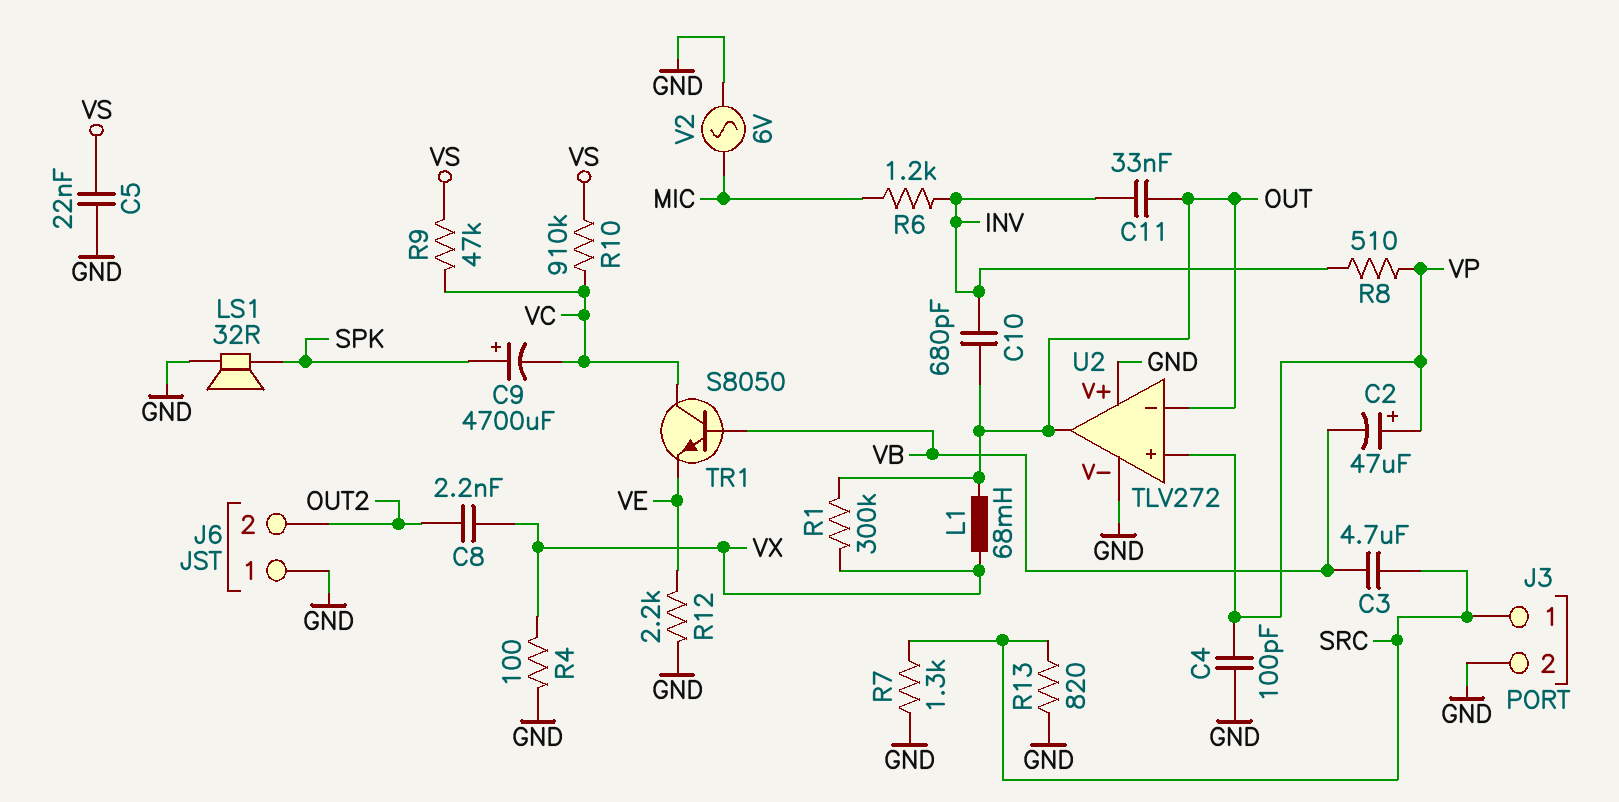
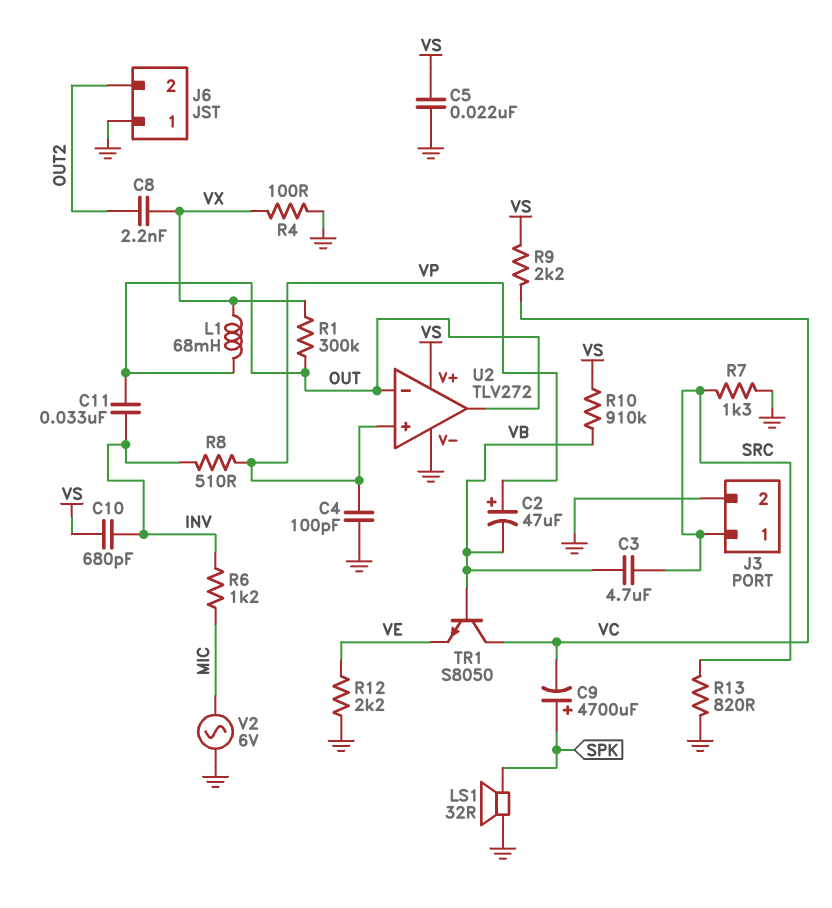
C10: 680pF (INV, OUT) -> 680pF (INV, VS)
R9: 47k (VC, VS) -> 2.2k (VC, VS)
R10: 910k (VC, VS) -> 910k (VB, VS)
U2 pin V+: GND -> VS

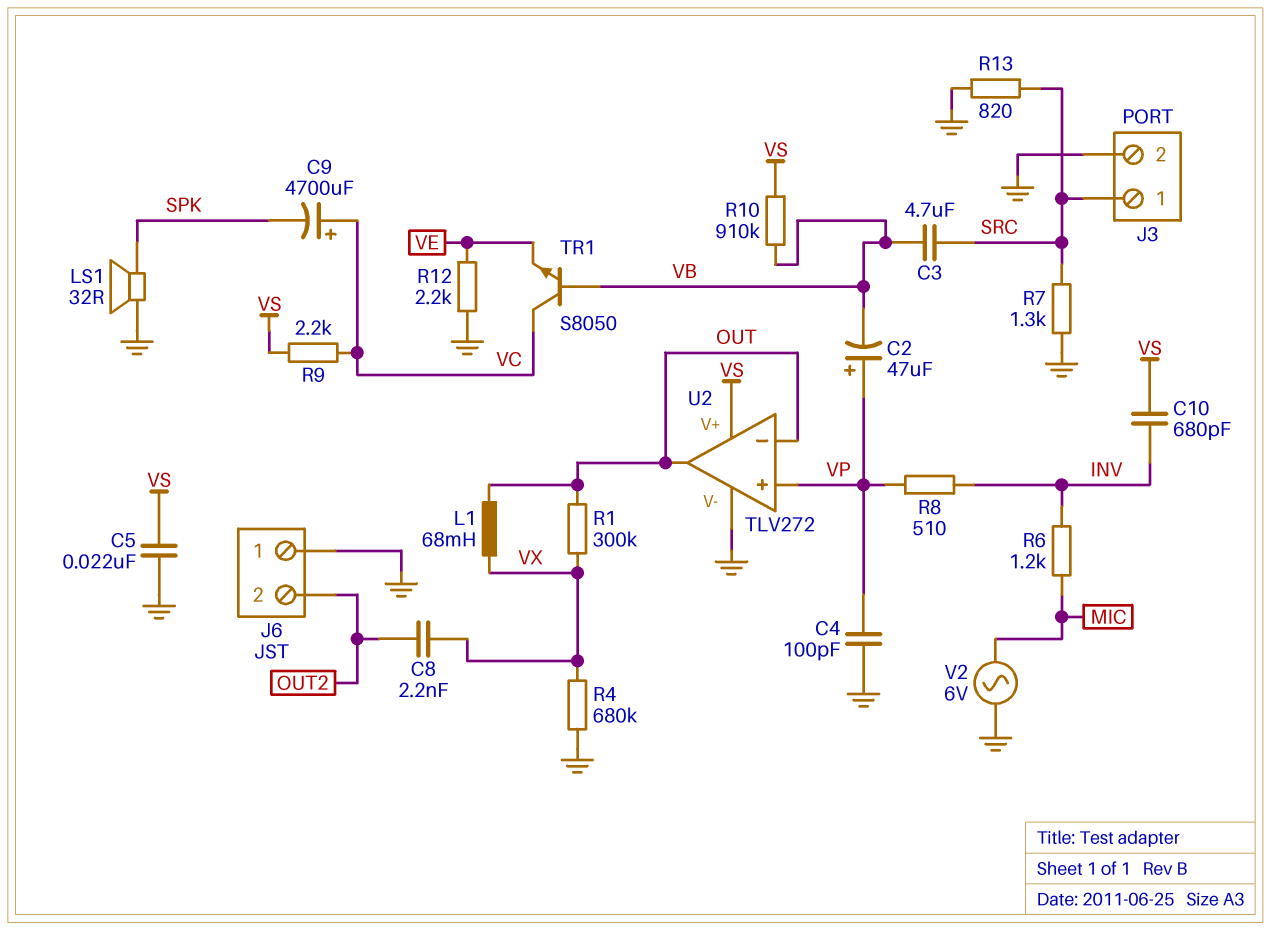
C9: 4700uF (plus SPK, minus VC) -> 4700uF (plus VC, minus SPK)
C11: 33nF (INV, OUT) -> none
R4: 100 (GND, VX) -> 680k (GND, VX)

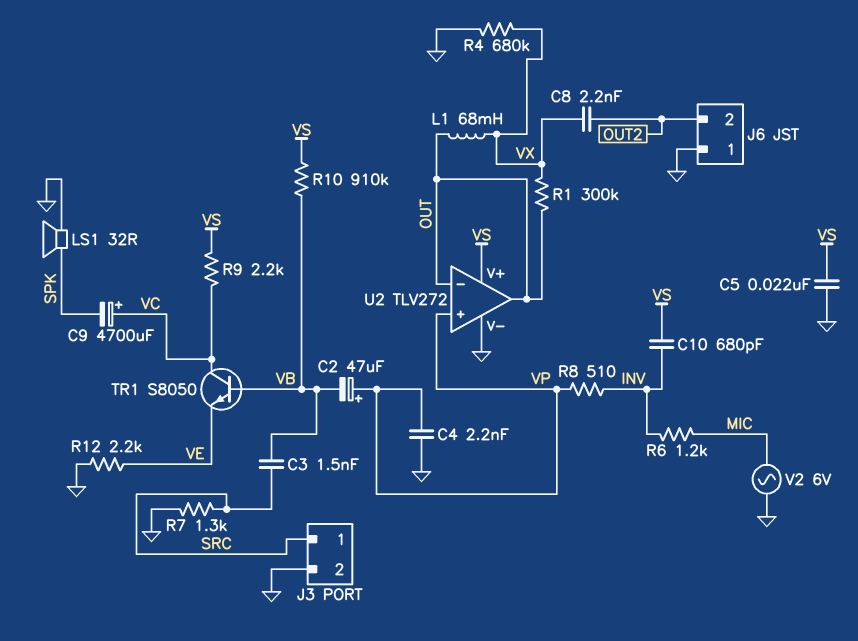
C3: 4.7uF (SRC, VB) -> 1.5nF (SRC, VB)
C4: 100pF (GND, VP) -> 2.2nF (GND, VP)
R13: 820 (GND, SRC) -> none

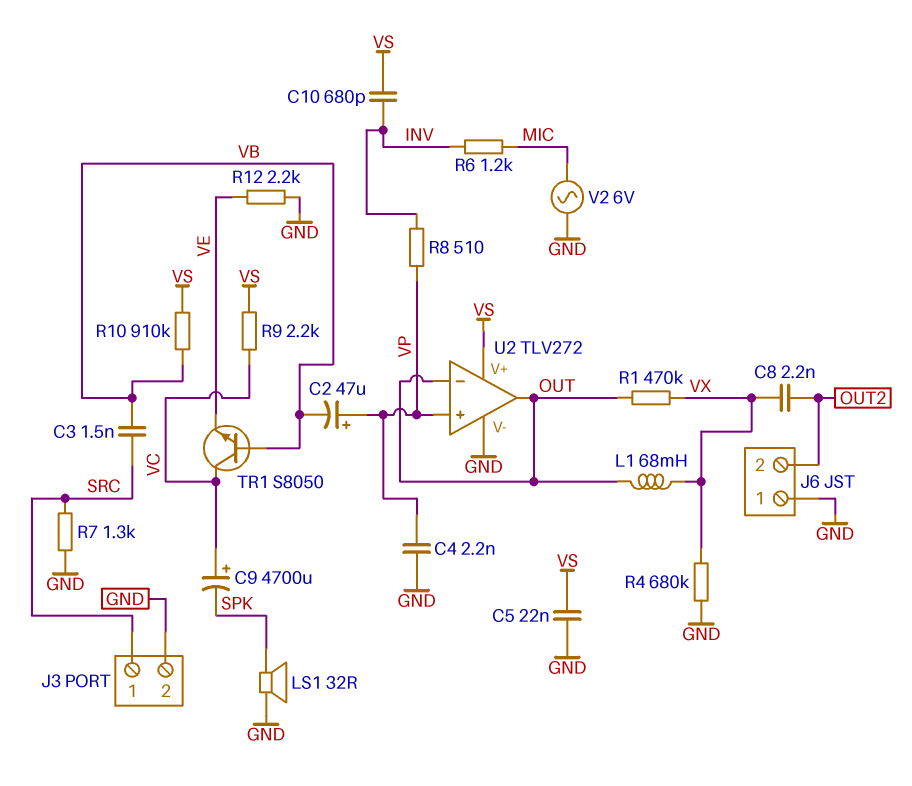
R1: 300k (OUT, VX) -> 470k (OUT, VX)

